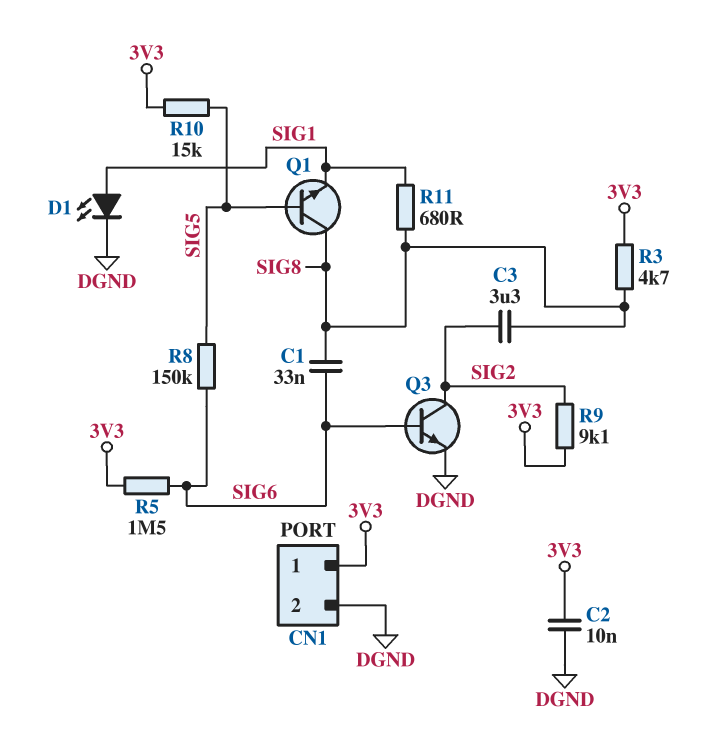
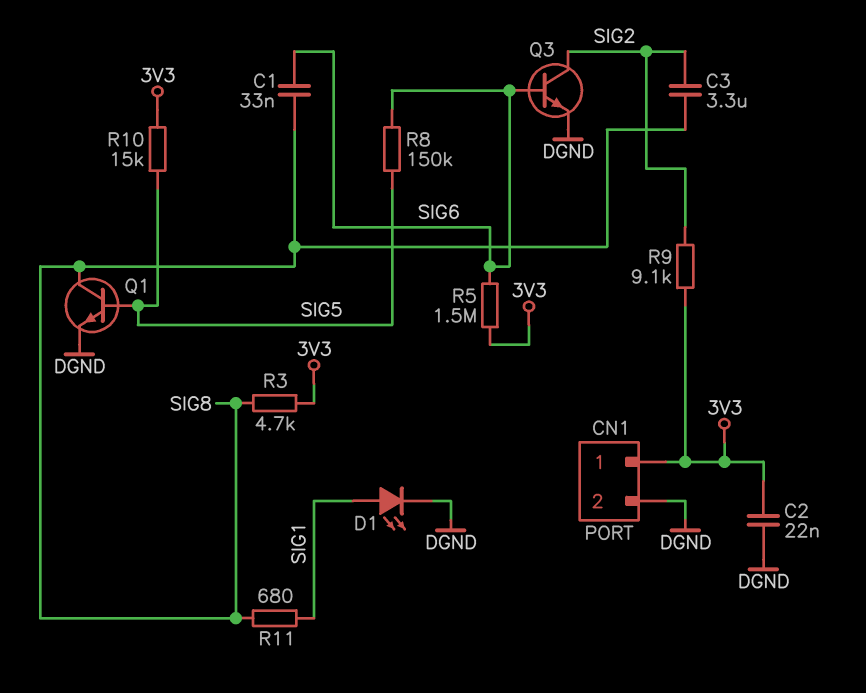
C2: 10nF (3V3, DGND) -> 22nF (3V3, DGND)
Q1: NPN (B SIG5, C SIG8, E SIG1) -> NPN (B SIG5, C SIG8, E DGND)

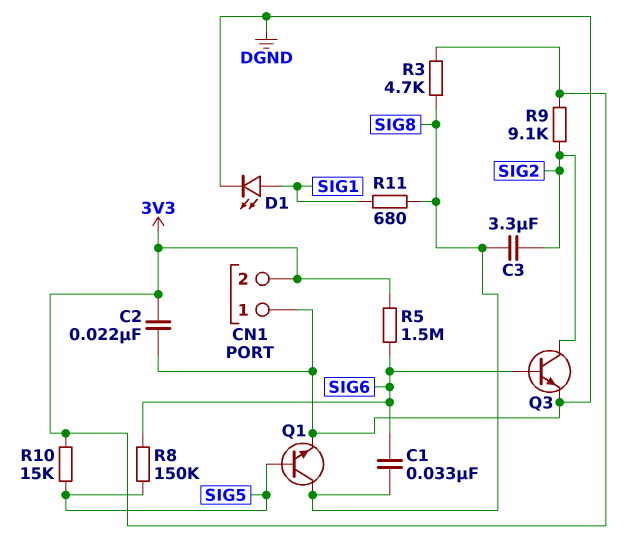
CN1 pin 1: 3V3 -> DGND
CN1 pin 2: DGND -> 3V3

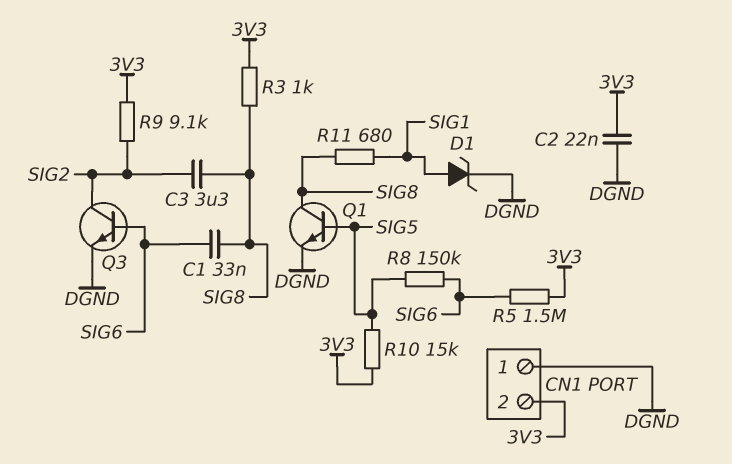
D1: LED (A SIG1, K DGND) -> zener (A SIG1, K DGND)
R3: 4.7k (3V3, SIG8) -> 1k (3V3, SIG8)

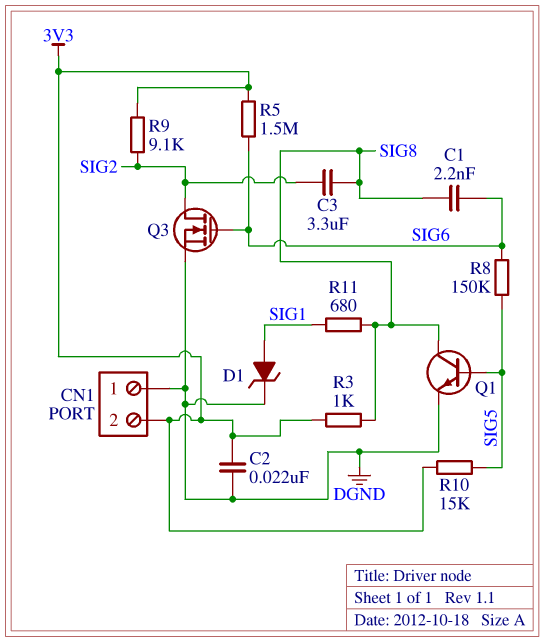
C1: 33nF (SIG6, SIG8) -> 2.2nF (SIG6, SIG8)
Q3: NPN (B SIG6, C SIG2, E DGND) -> NMOS (G SIG6, D SIG2, S DGND)

